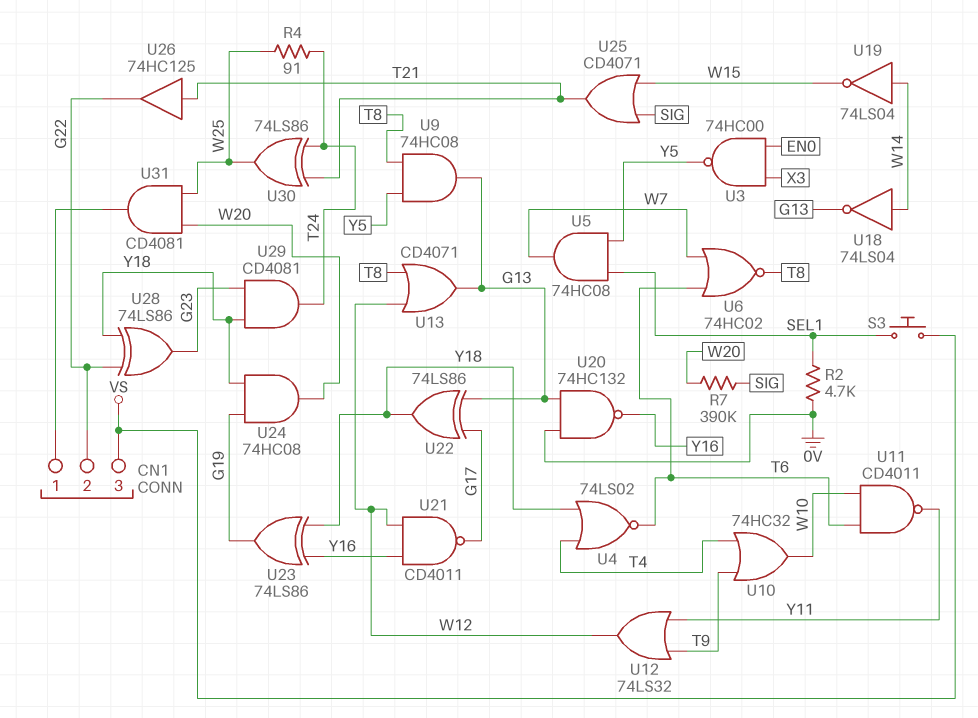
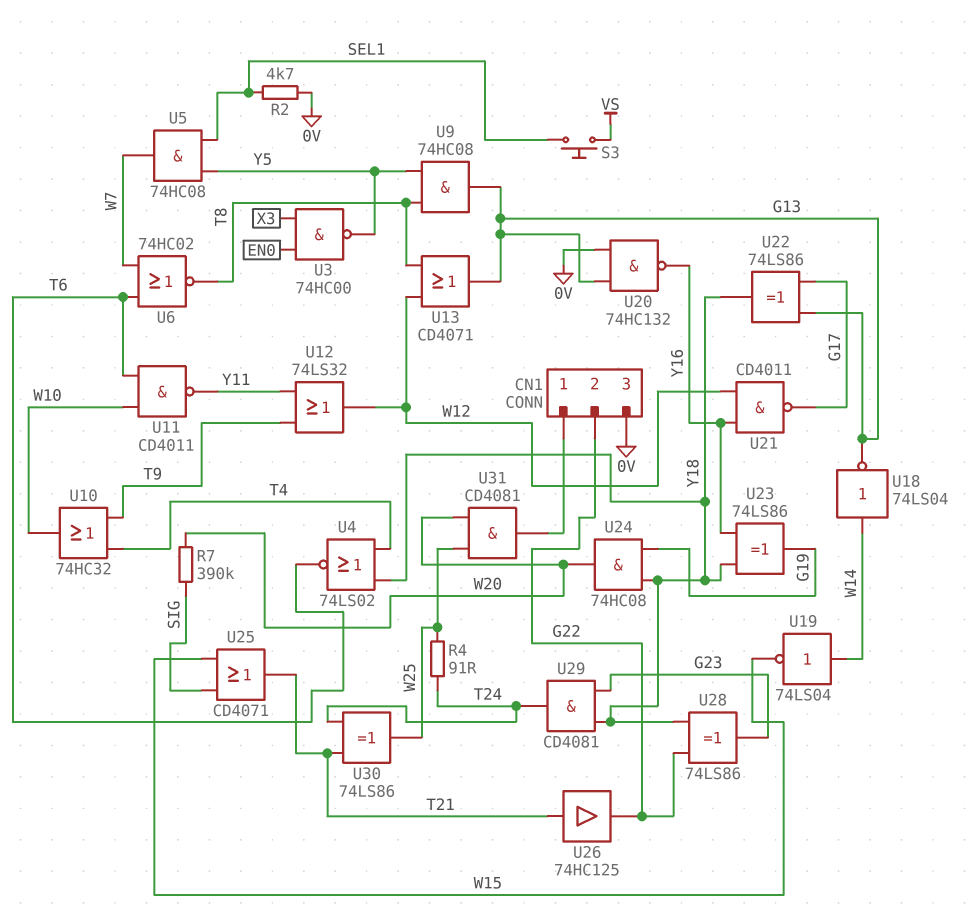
CN1 pin 3: VS -> 0V

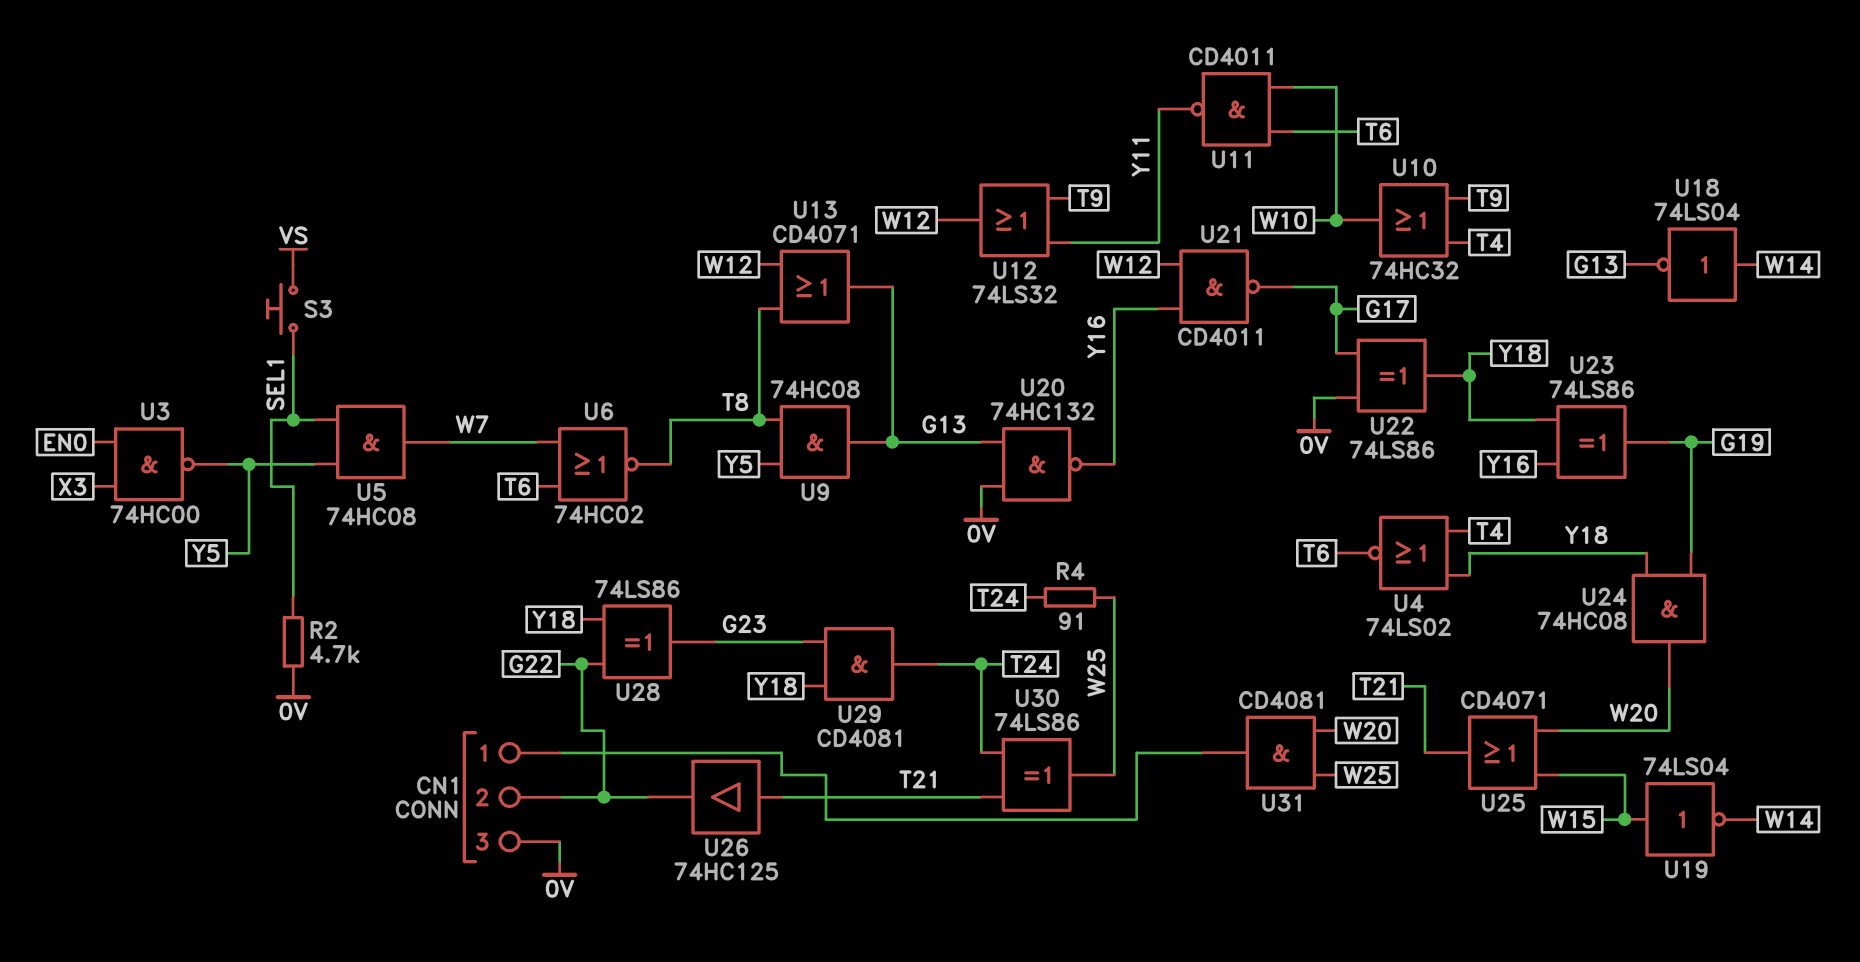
R7: 390k (SIG, W20) -> none
U19: NOT 74LS04 (in W14, out W15) -> NOT 74LS04 (in W15, out W14)
U22: XOR 74LS86 (in G13, in G17, out Y18) -> XOR 74LS86 (in 0V, in G17, out Y18)
U25: OR CD4071 (in SIG, in W15, out T21) -> OR CD4071 (in W15, in W20, out T21)

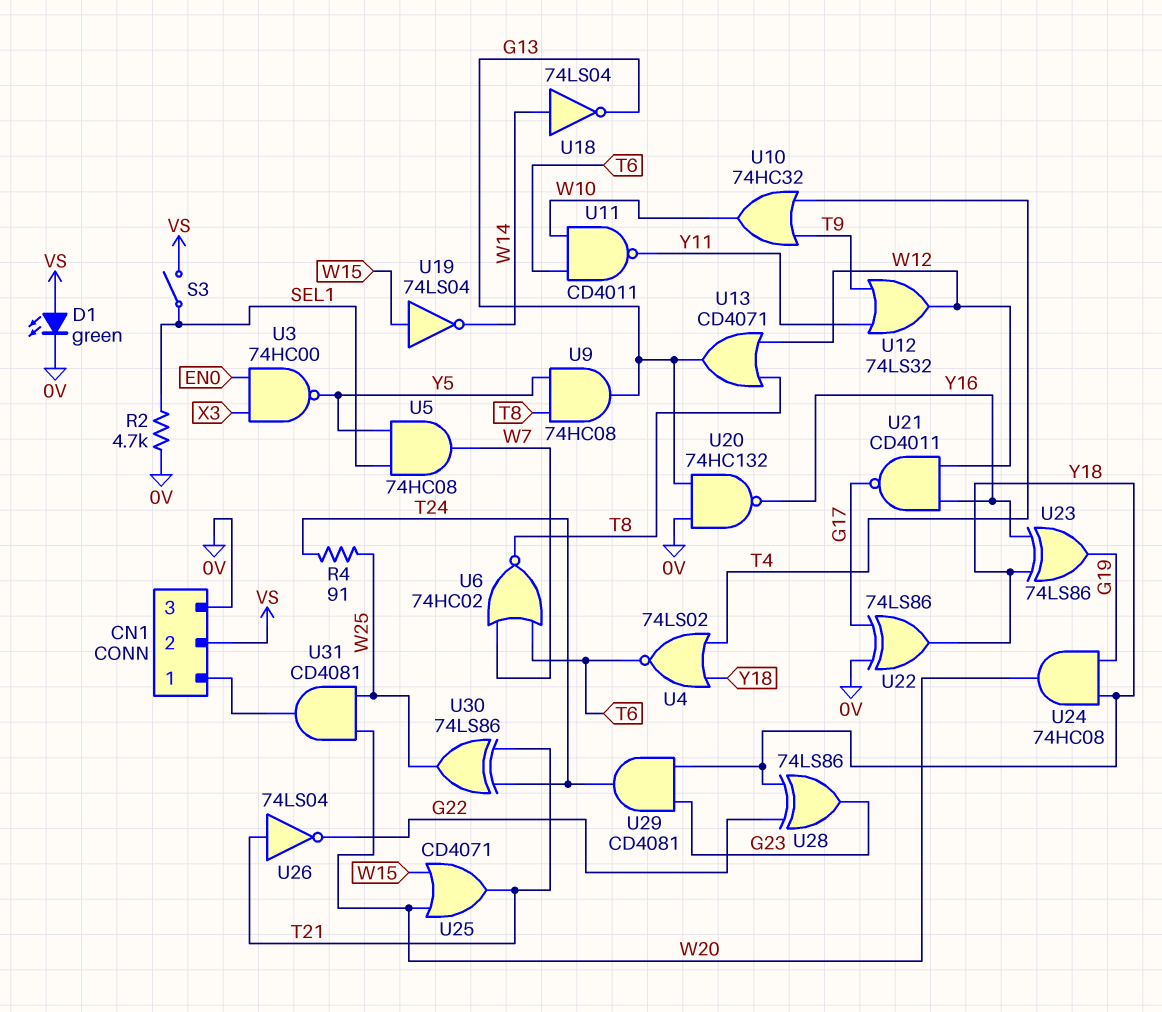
CN1 pin 2: G22 -> VS
D1: none -> LED green (A VS, K 0V)
S3: button (SEL1, VS) -> switch (SEL1, VS)
U26: buffer 74HC125 (in T21, out G22) -> NOT 74LS04 (in T21, out G22)

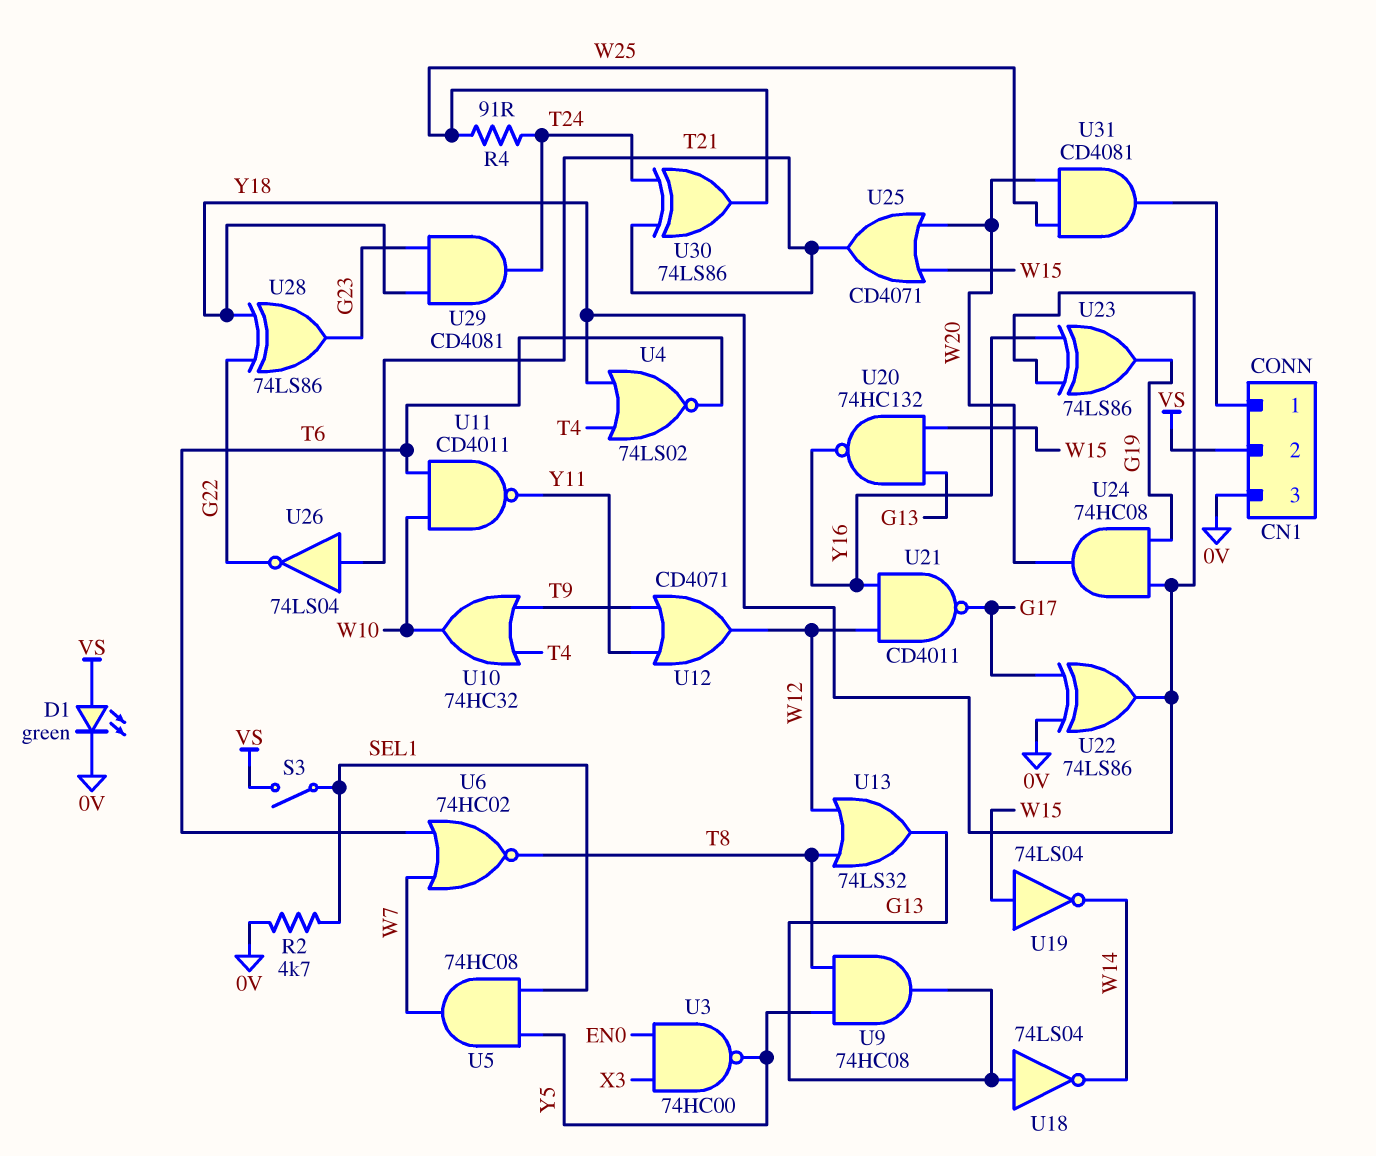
U12: OR 74LS32 (in T9, in Y11, out W12) -> OR CD4071 (in T9, in Y11, out W12)
U13: OR CD4071 (in T8, in W12, out G13) -> OR 74LS32 (in T8, in W12, out G13)
U18: NOT 74LS04 (in W14, out G13) -> NOT 74LS04 (in G13, out W14)
U20: NAND 74HC132 (in 0V, in G13, out Y16) -> NAND 74HC132 (in G13, in W15, out Y16)

